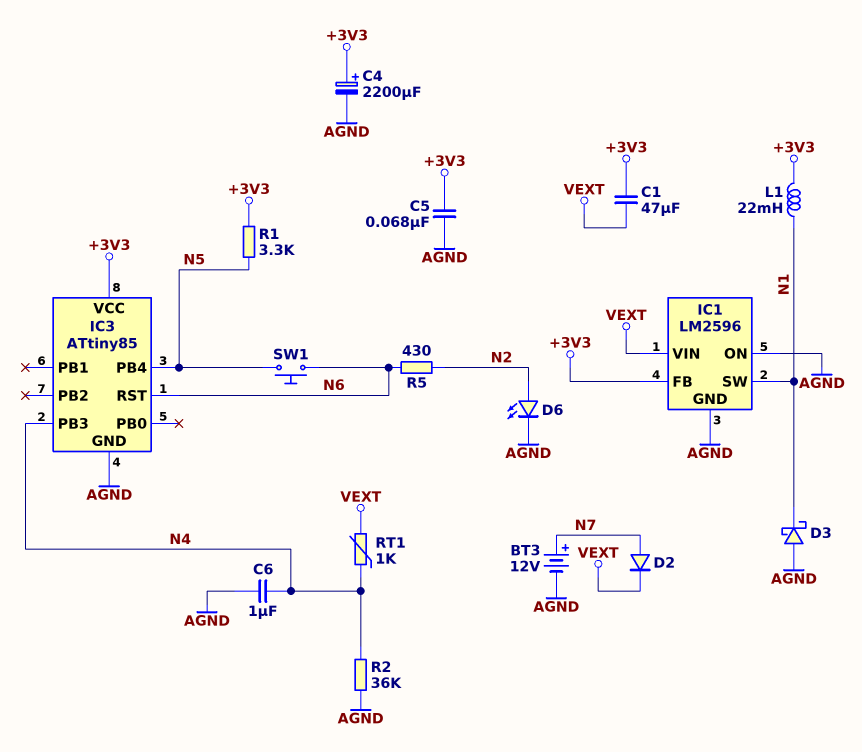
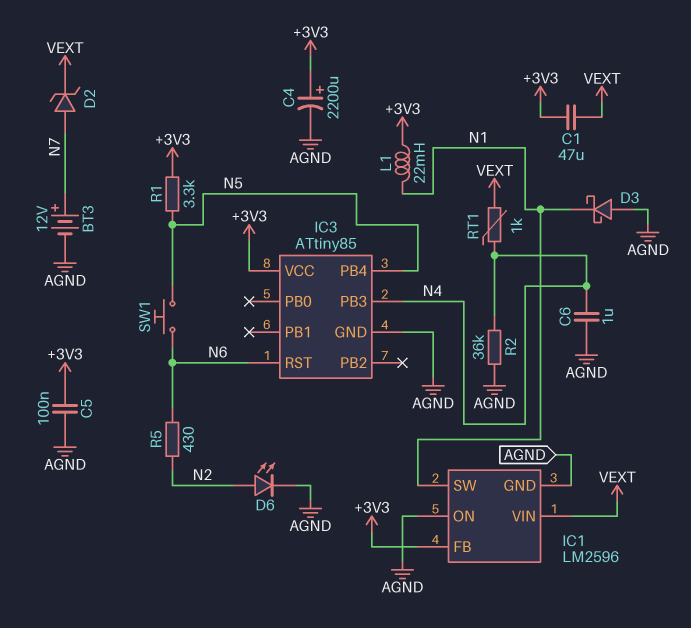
C5: 68nF (+3V3, AGND) -> 100nF (+3V3, AGND)
D2: diode (A N7, K VEXT) -> zener (A N7, K VEXT)

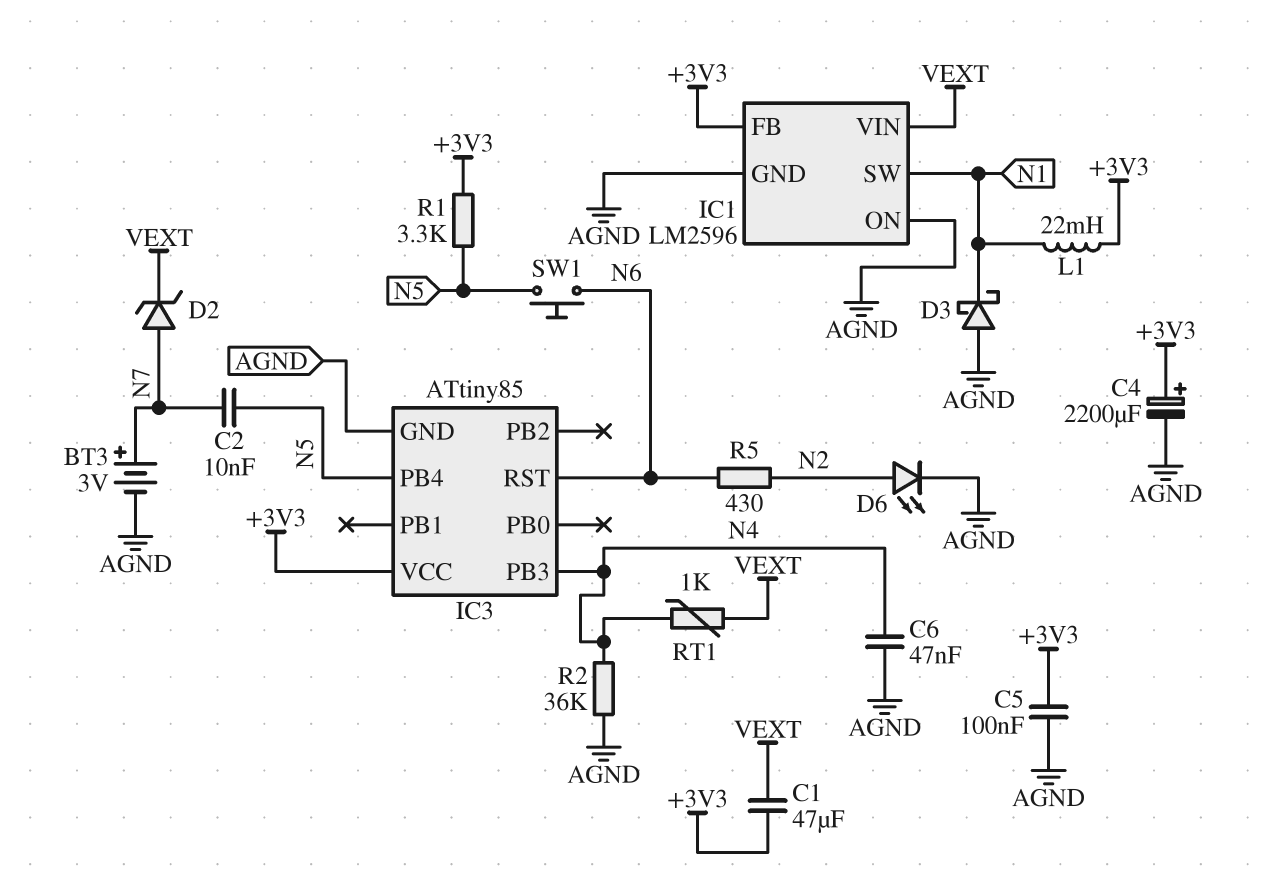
BT3: 12V (plus N7, minus AGND) -> 3V (plus N7, minus AGND)
C2: none -> 10nF (N5, N7)
C6: 1uF (AGND, N4) -> 47nF (AGND, N4)

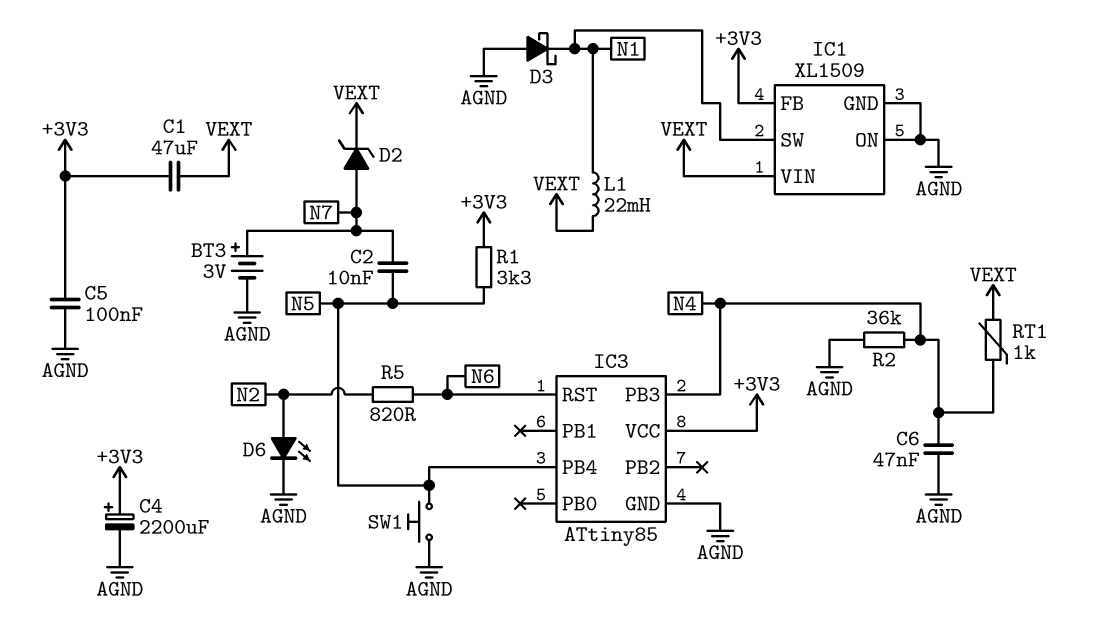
IC1: LM2596 -> XL1509
L1: 22mH (+3V3, N1) -> 22mH (N1, VEXT)
R5: 430 (N2, N6) -> 820 (N2, N6)
SW1: button (N5, N6) -> button (AGND, N5)

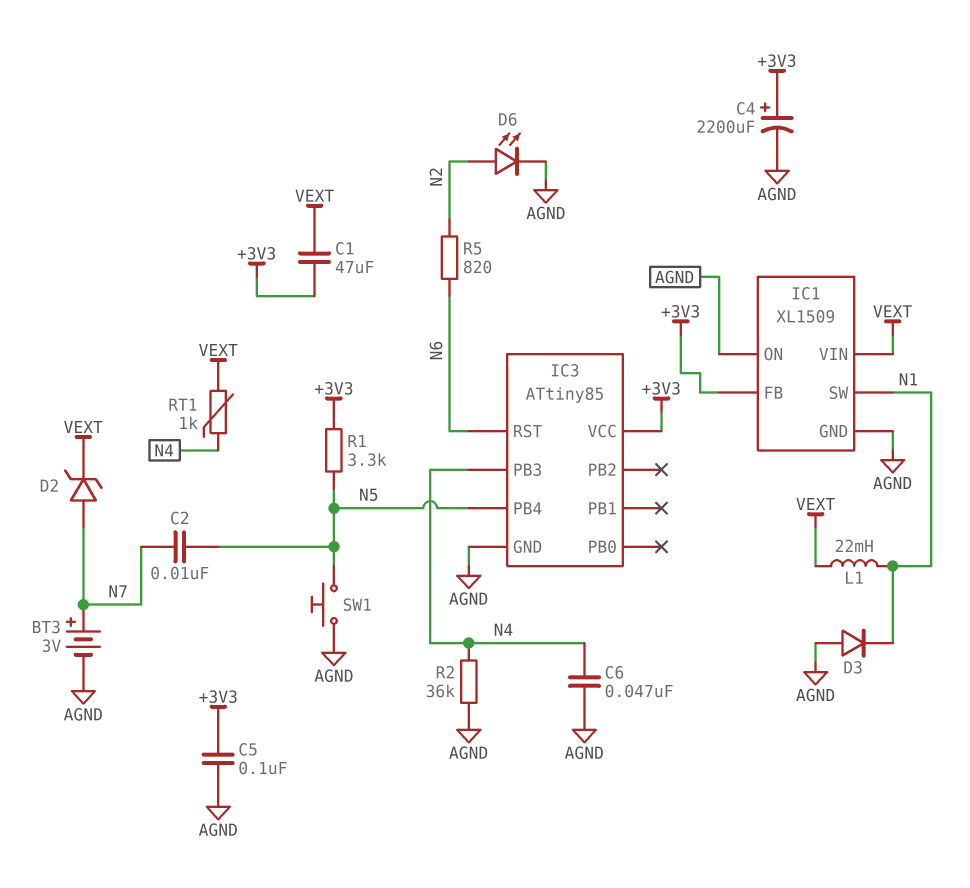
D3: schottky (A AGND, K N1) -> diode (A AGND, K N1)

